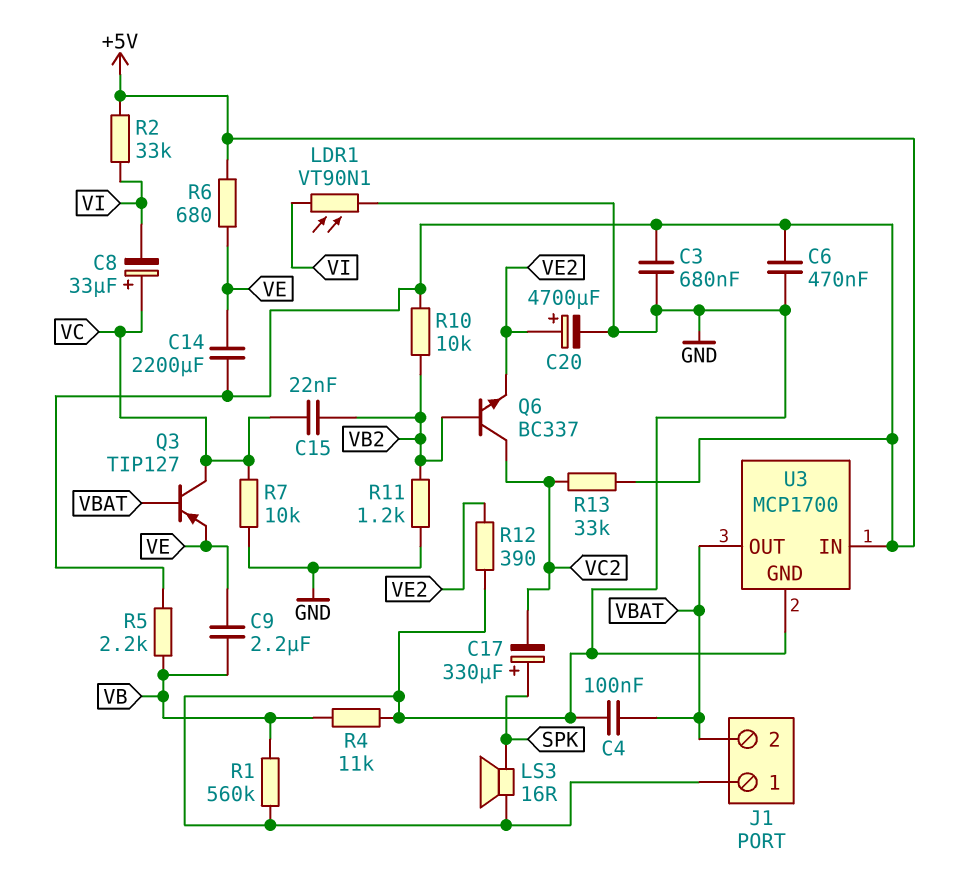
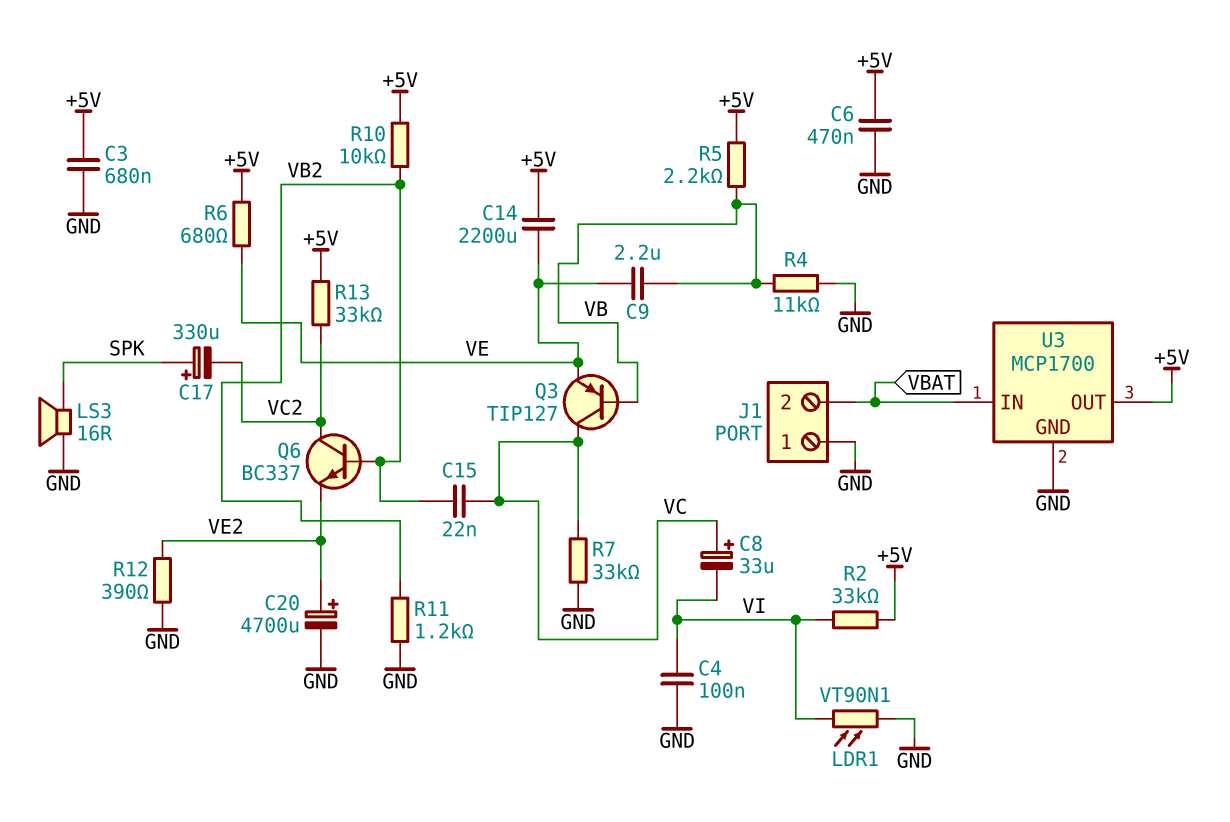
C4: 100nF (GND, VBAT) -> 100nF (GND, VI)
Q3: PNP TIP127 (B VBAT, C VC, E VE) -> PNP TIP127 (B VB, C VC, E VE)
R1: 560k (GND, VB) -> none
R7: 10k (GND, VC) -> 33k (GND, VC)
U3 pin IN: +5V -> VBAT
U3 pin OUT: VBAT -> +5V

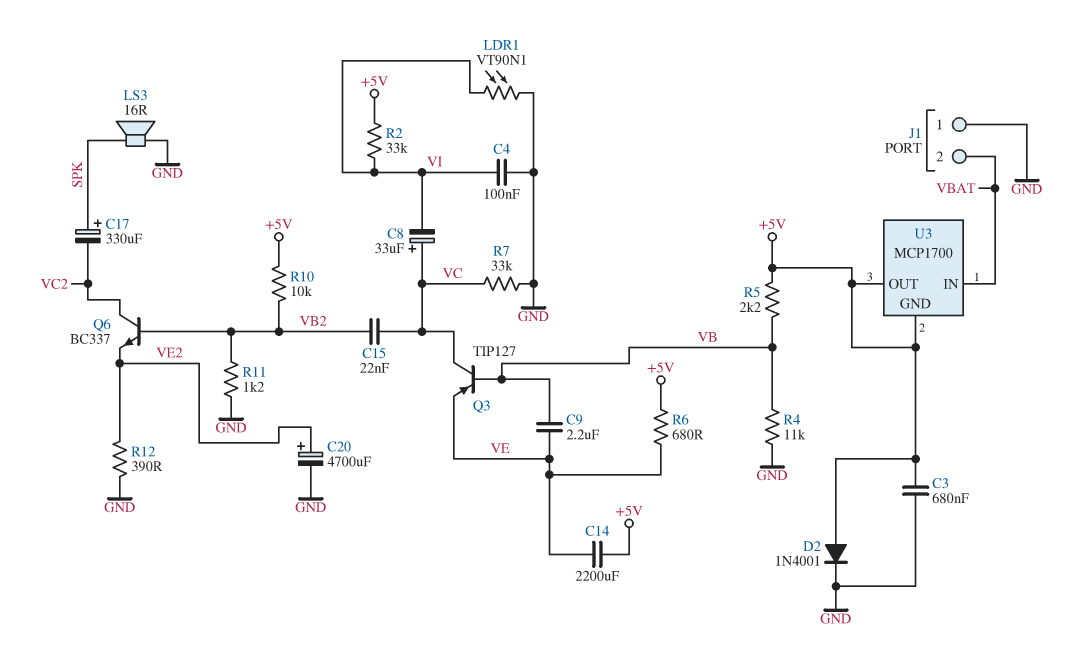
C6: 470nF (+5V, GND) -> none
D2: none -> diode 1N4001 (A +5V, K GND)
R13: 33k (+5V, VC2) -> none
U3 pin GND: GND -> +5V

